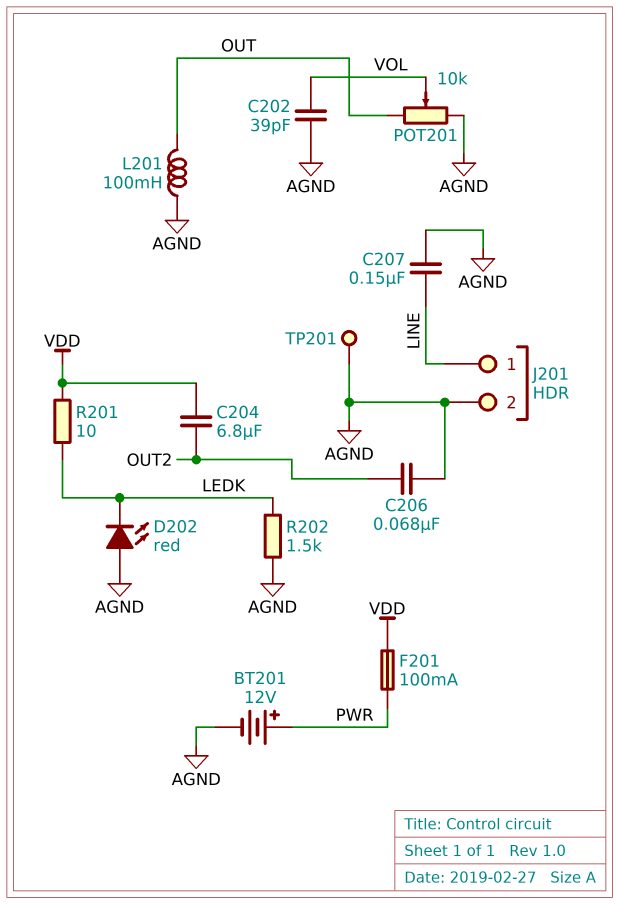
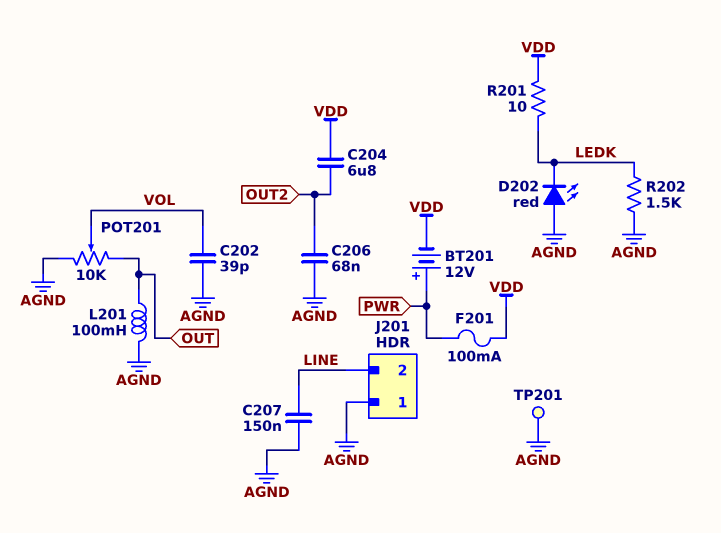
BT201: 12V (plus PWR, minus AGND) -> 12V (plus PWR, minus VDD)
J201 pin 1: LINE -> AGND
J201 pin 2: AGND -> LINE

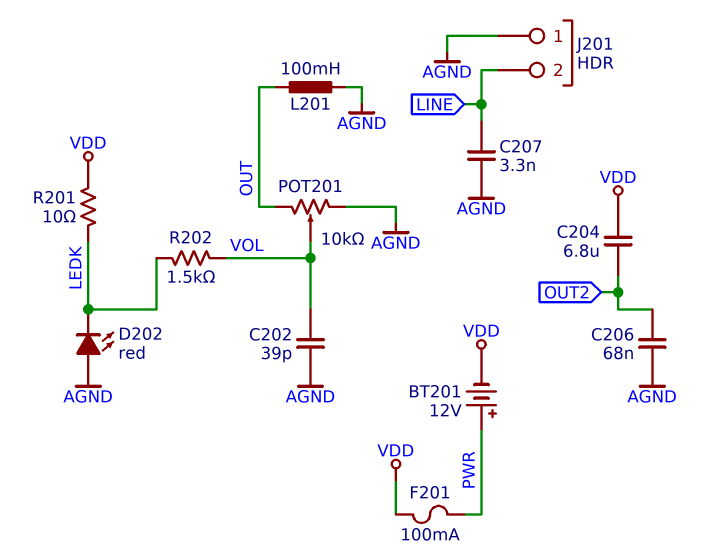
C207: 150nF (AGND, LINE) -> 3.3nF (AGND, LINE)
R202: 1.5k (AGND, LEDK) -> 1.5k (LEDK, VOL)
TP201: test point (AGND) -> none

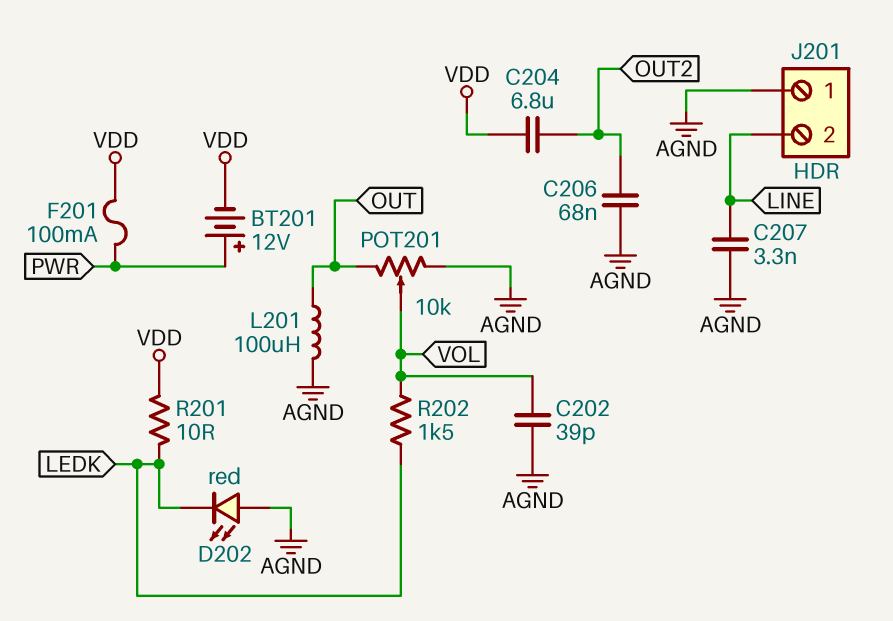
L201: 100mH (AGND, OUT) -> 100uH (AGND, OUT)

